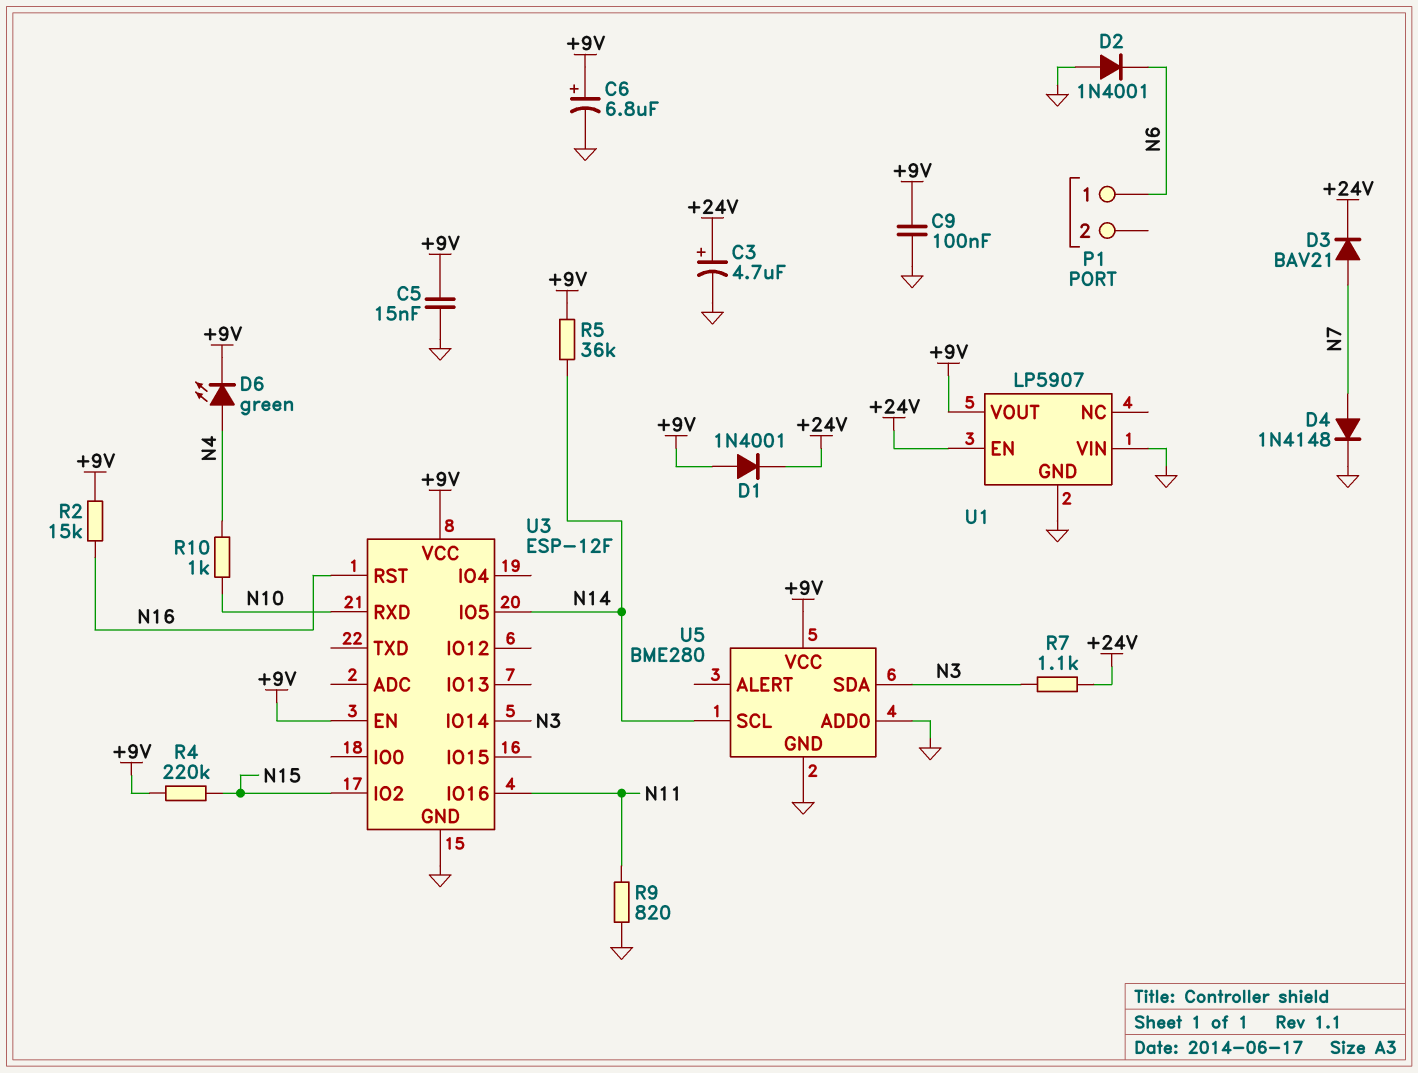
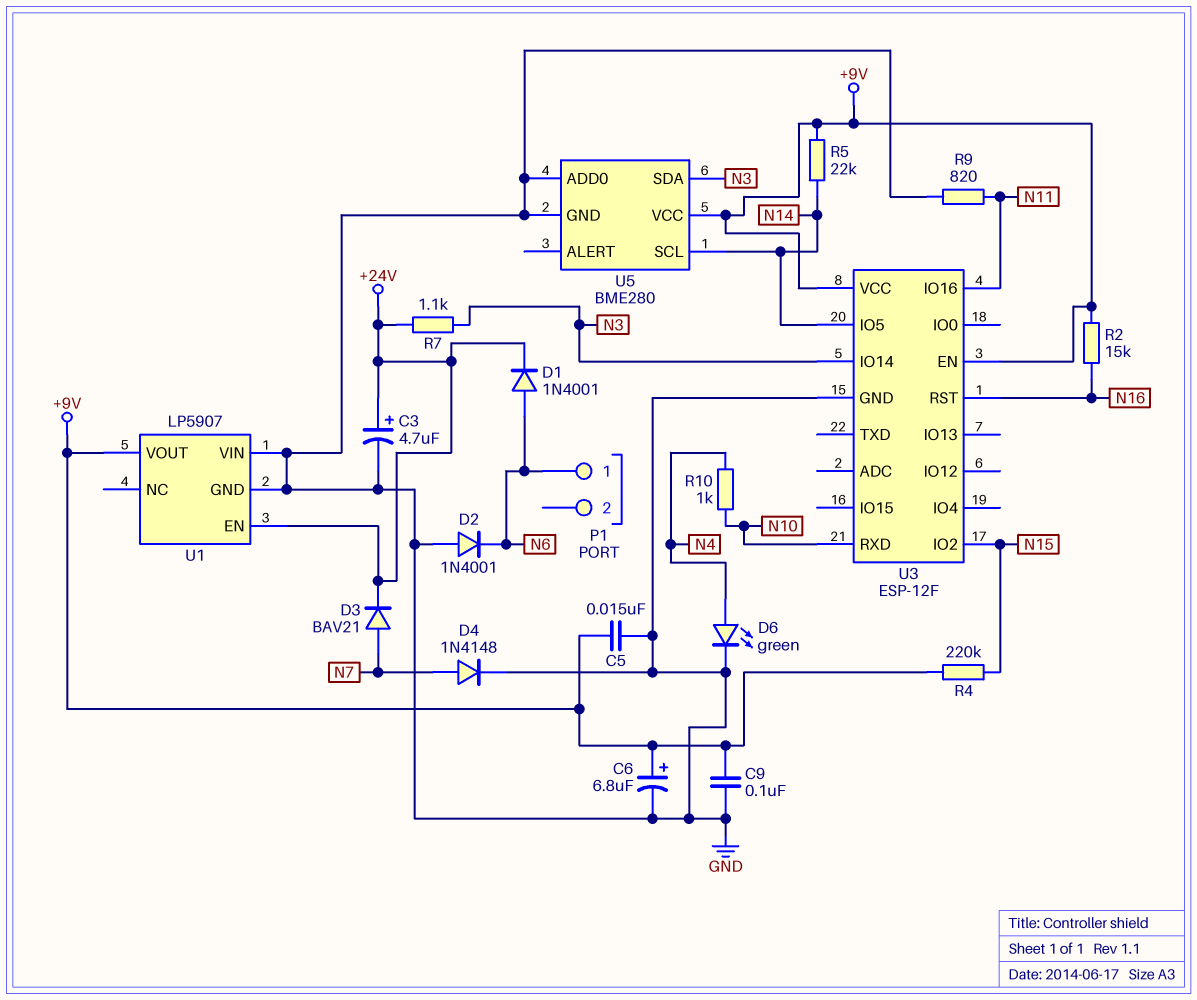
D1: diode 1N4001 (A +9V, K +24V) -> diode 1N4001 (A N6, K +24V)
D6: LED green (A N4, K +9V) -> LED green (A N4, K GND)
R5: 36k (+9V, N14) -> 22k (+9V, N14)

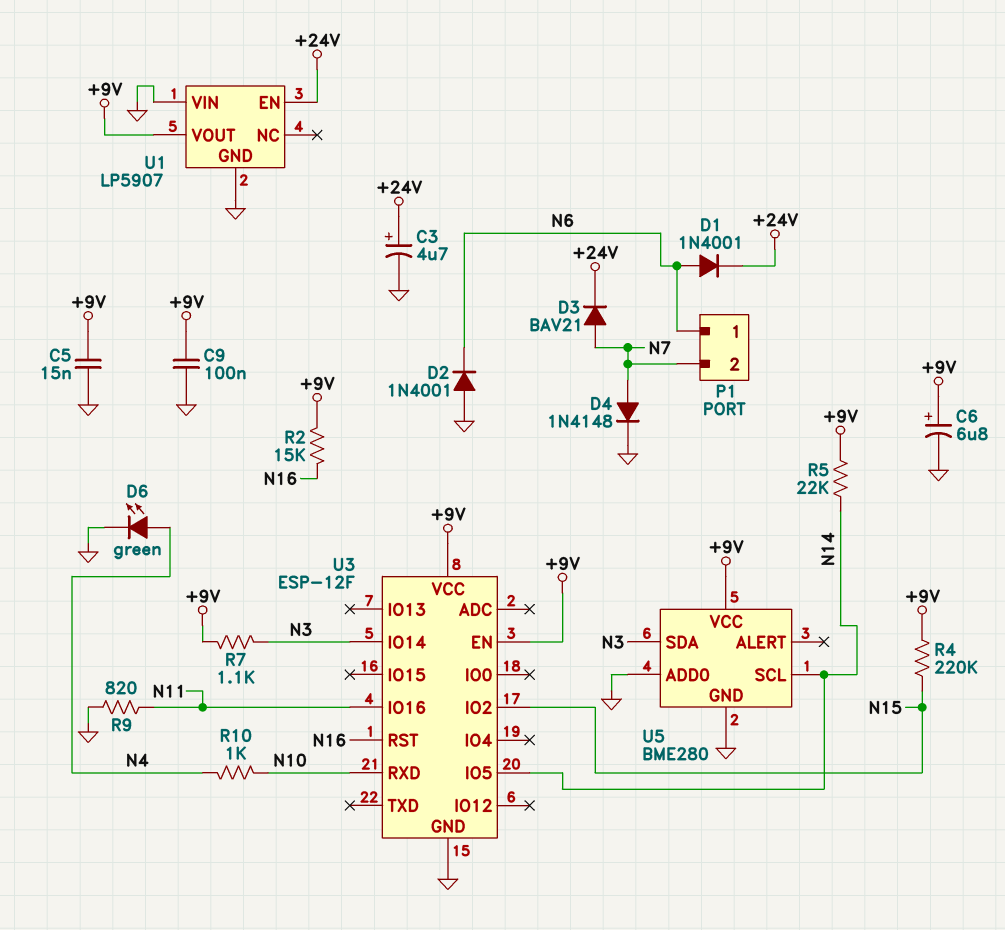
P1 pin 2: none -> N7
R7: 1.1k (+24V, N3) -> 1.1k (+9V, N3)

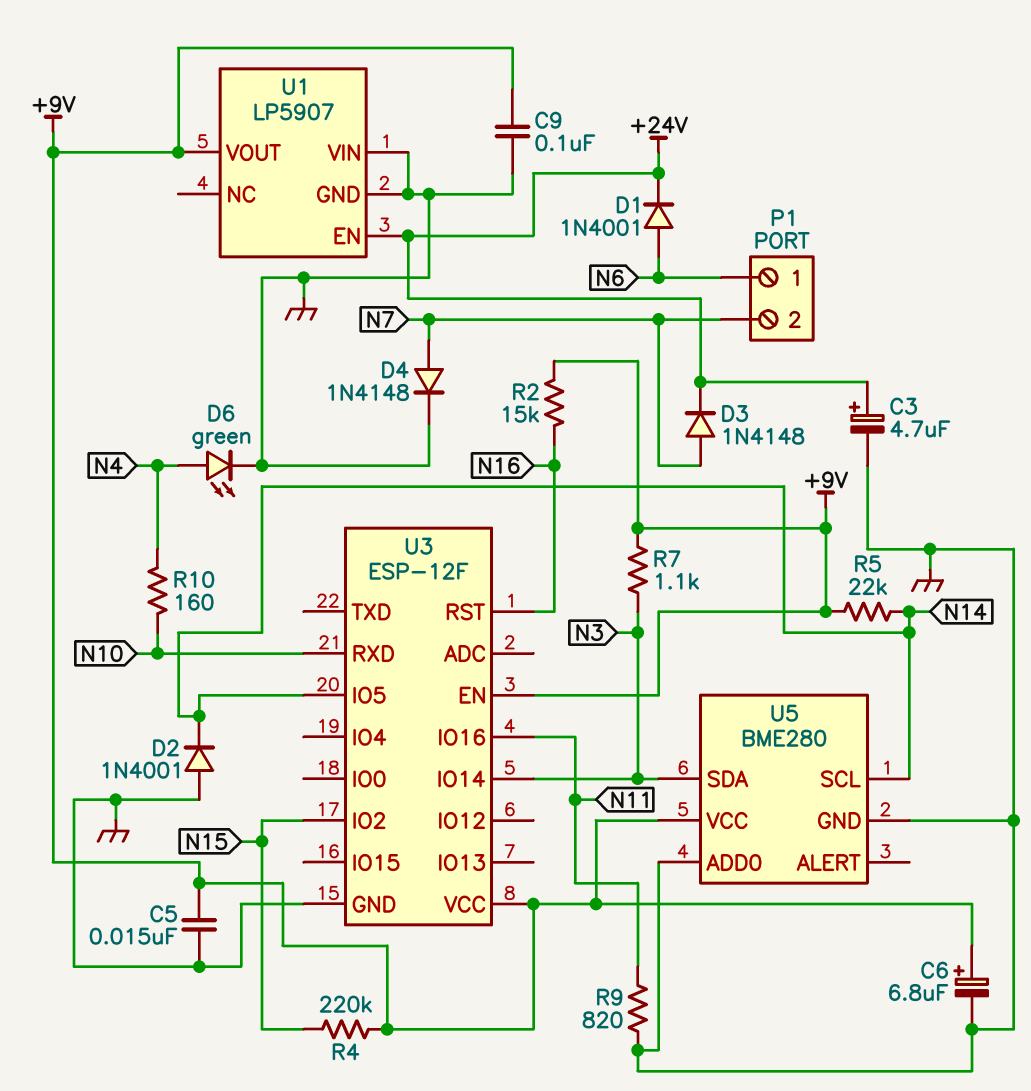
D2: diode 1N4001 (A GND, K N6) -> diode 1N4001 (A GND, K N14)
D3: diode BAV21 (A N7, K +24V) -> diode 1N4148 (A N7, K +24V)
R10: 1k (N4, N10) -> 160 (N4, N10)

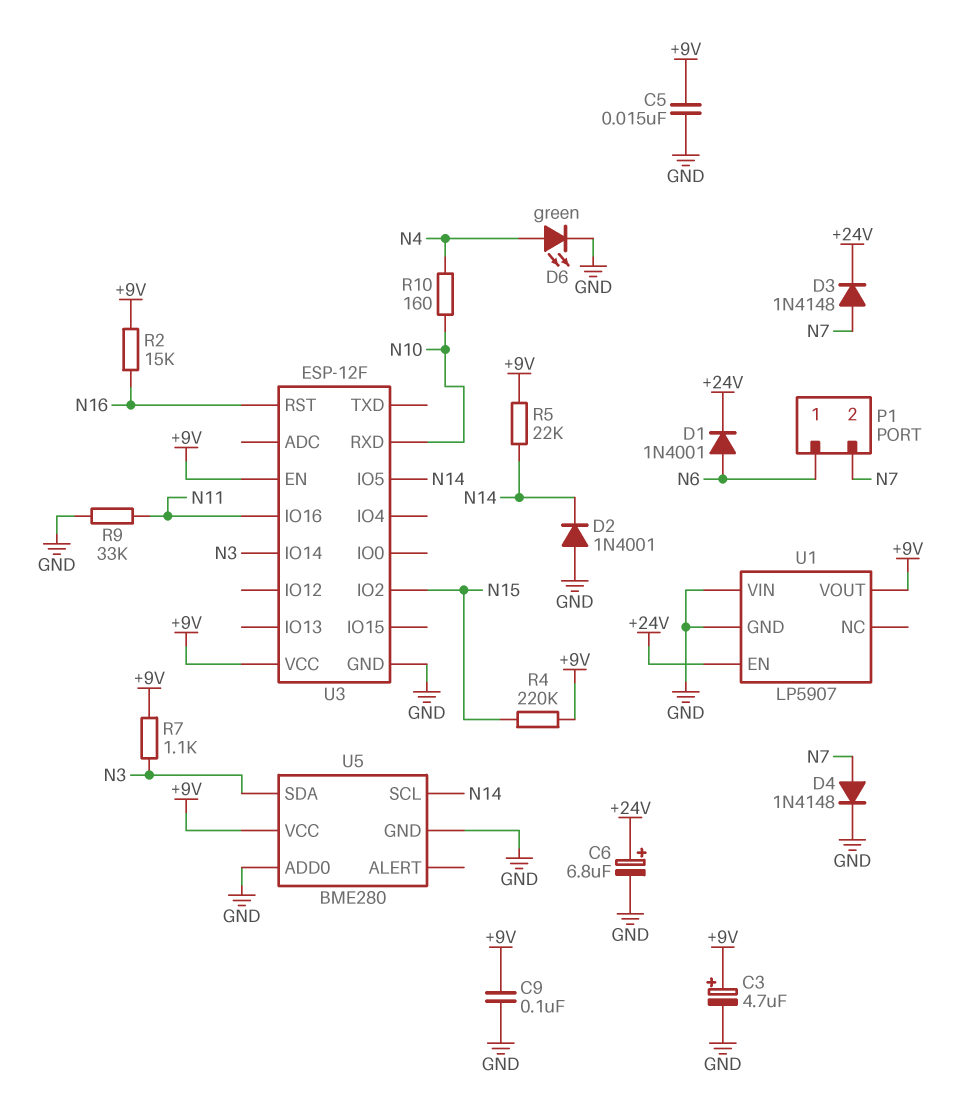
C3: 4.7uF (plus +24V, minus GND) -> 4.7uF (plus +9V, minus GND)
C6: 6.8uF (plus +9V, minus GND) -> 6.8uF (plus +24V, minus GND)
R9: 820 (GND, N11) -> 33k (GND, N11)

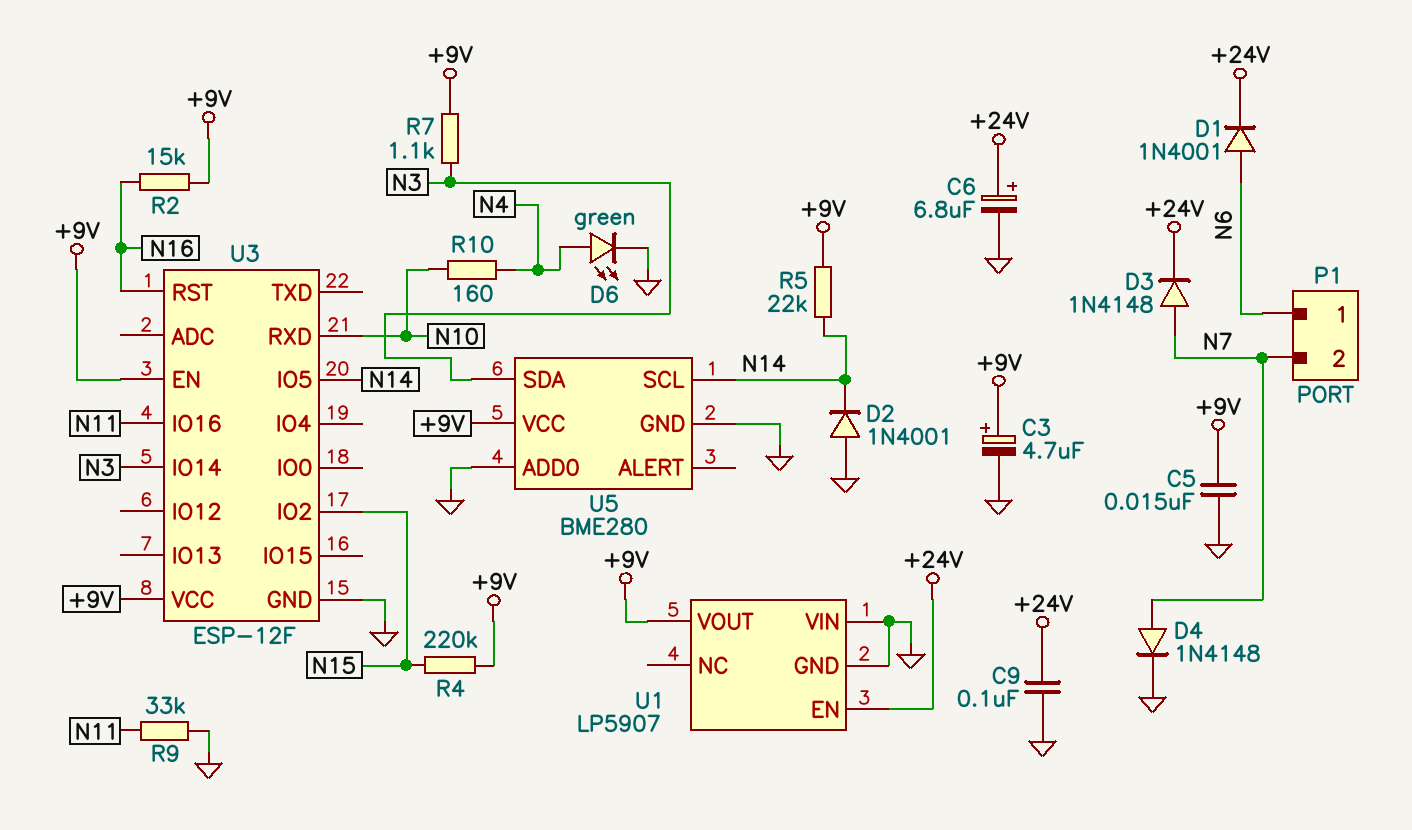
C9: 100nF (+9V, GND) -> 100nF (+24V, GND)

